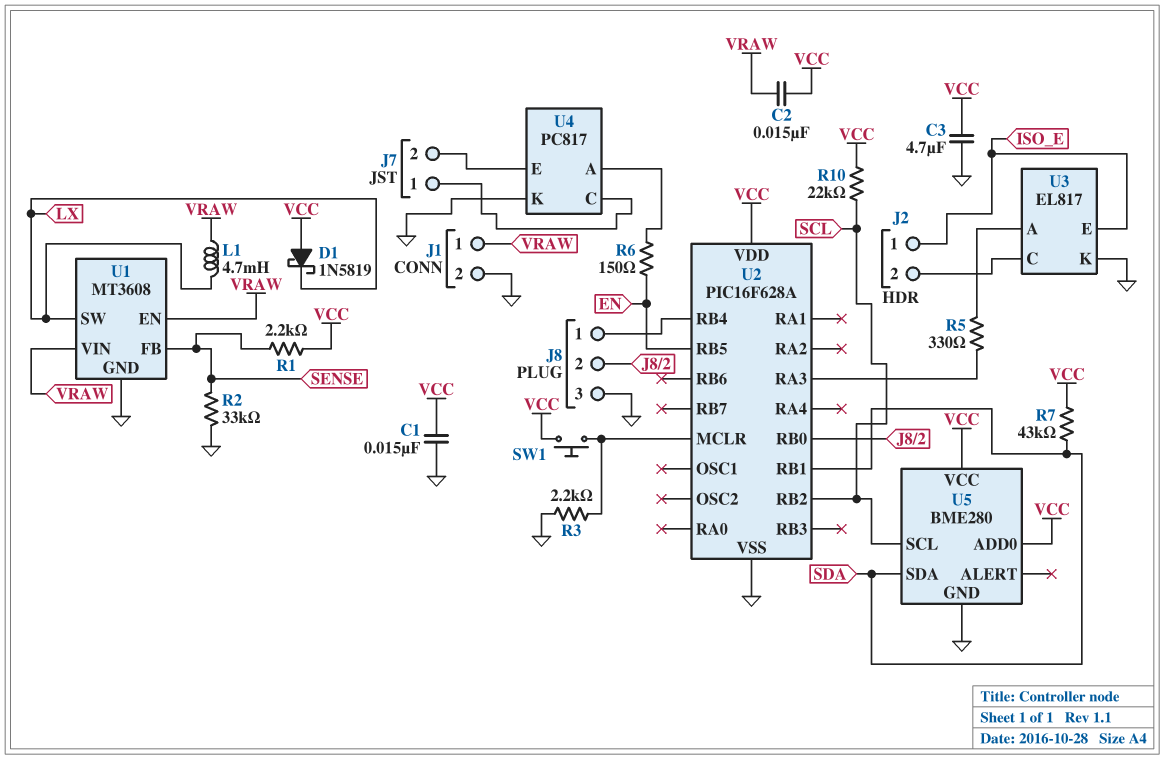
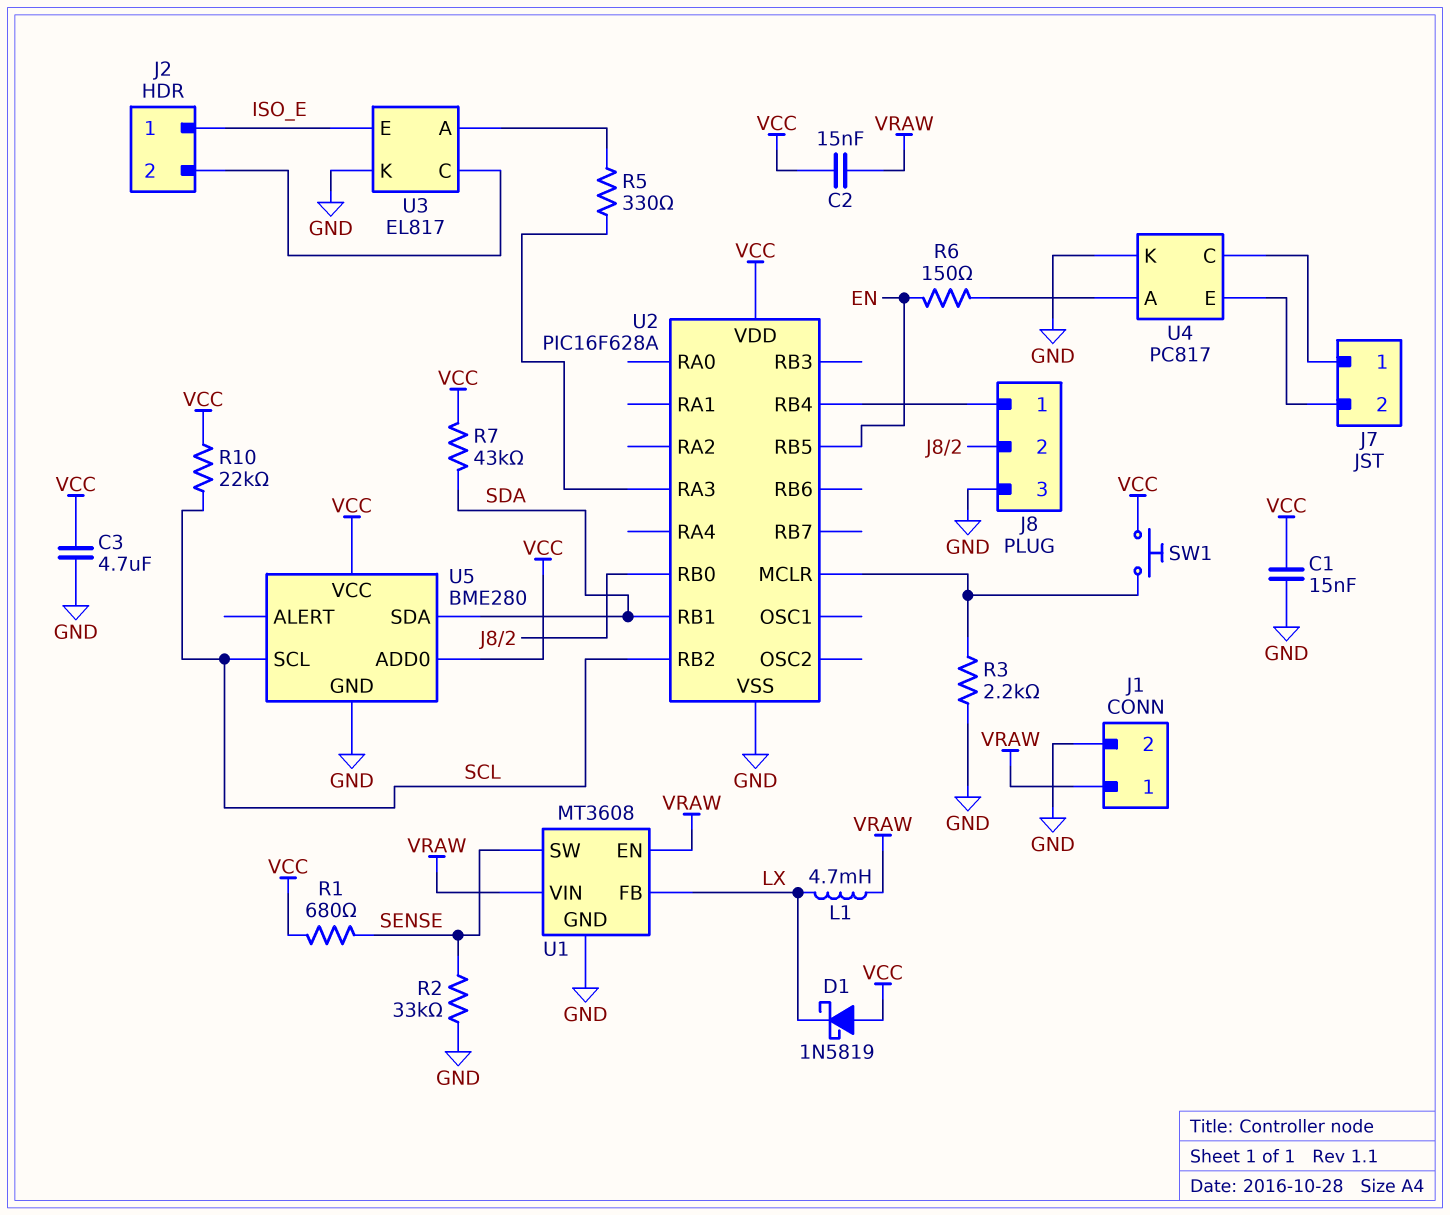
R1: 2.2k (SENSE, VCC) -> 680 (SENSE, VCC)
U1 pin FB: SENSE -> LX
U1 pin SW: LX -> SENSE

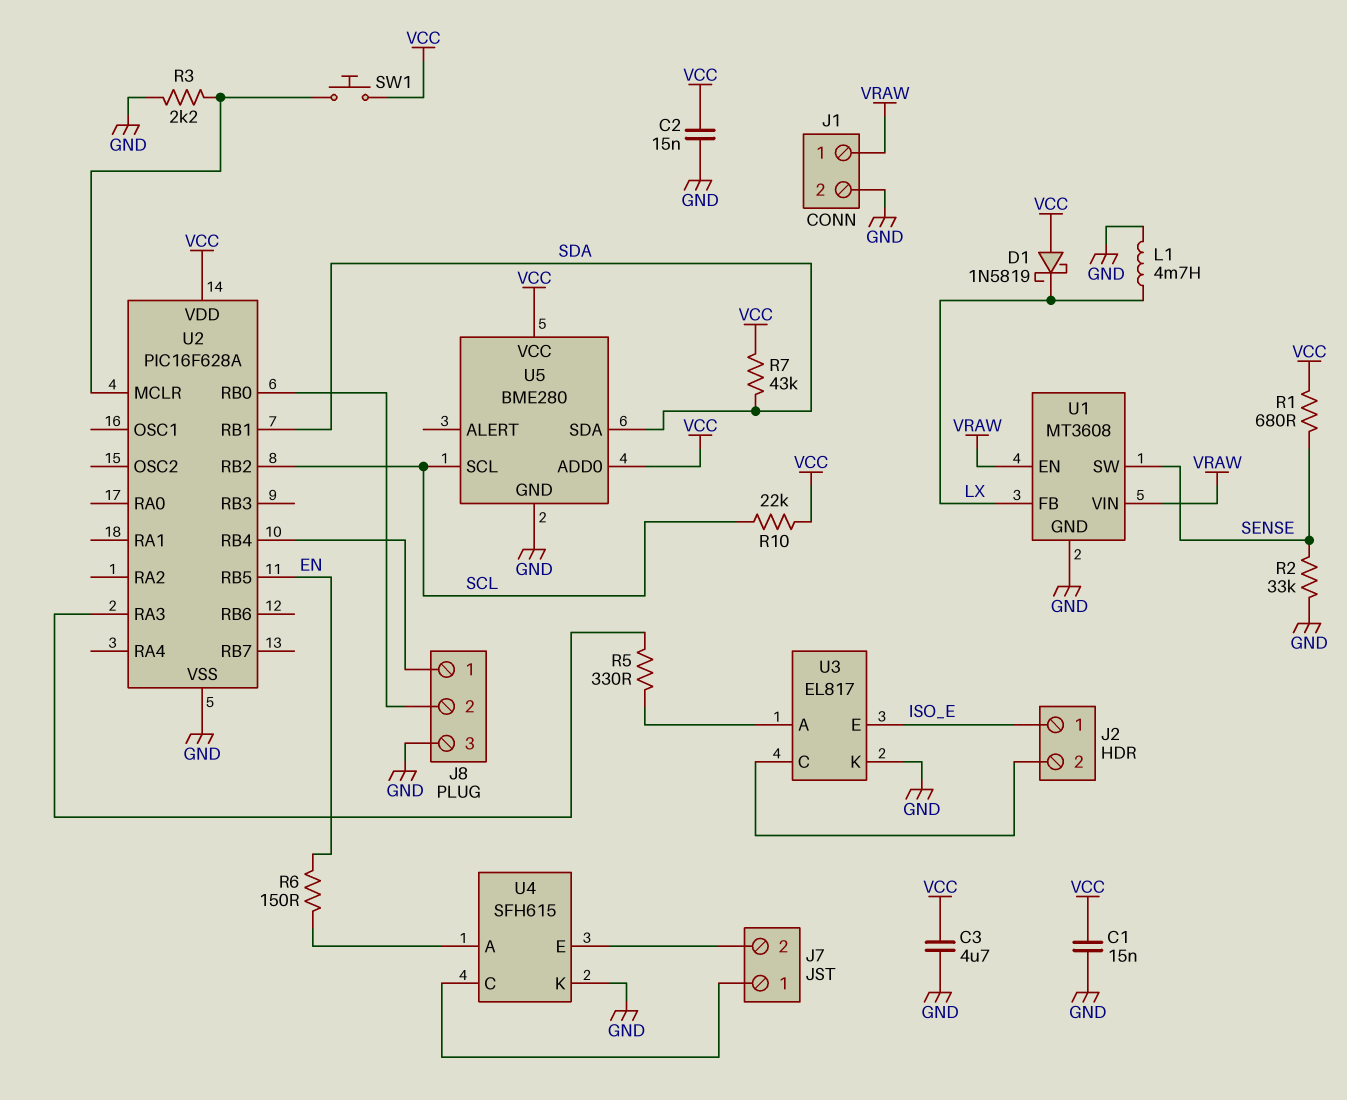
C2: 15nF (VCC, VRAW) -> 15nF (GND, VCC)
L1: 4.7mH (LX, VRAW) -> 4.7mH (GND, LX)
U4: PC817 -> SFH615

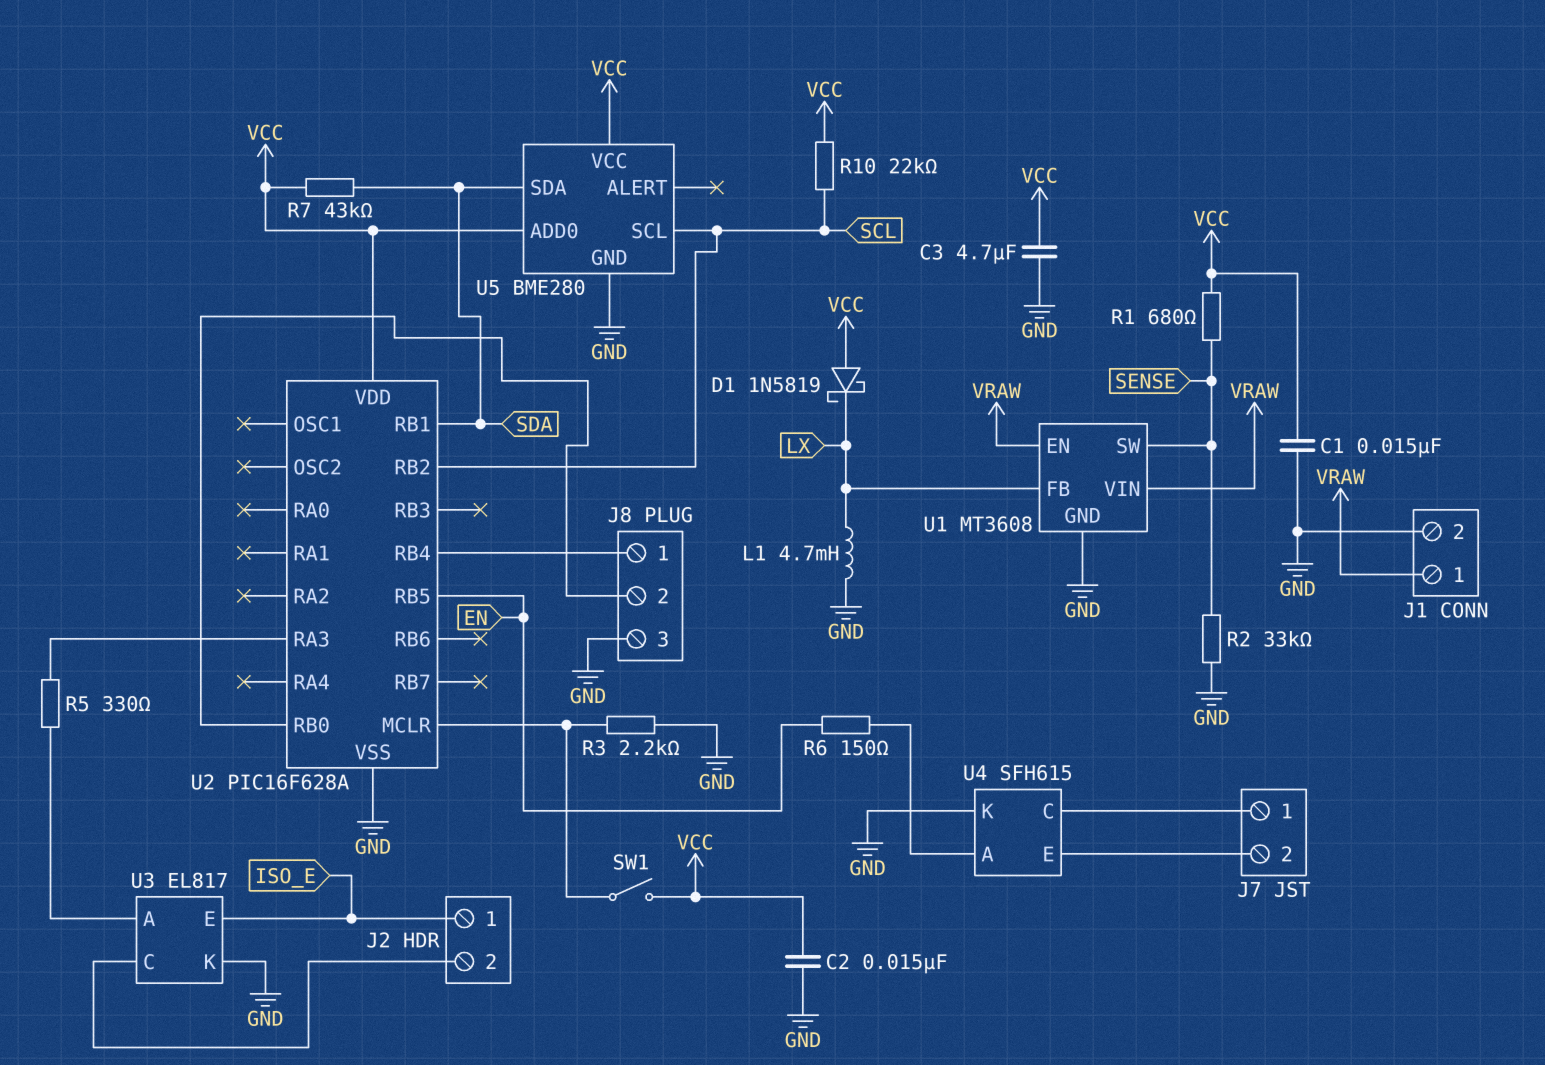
SW1: button (U2/MCLR, VCC) -> switch (U2/MCLR, VCC)

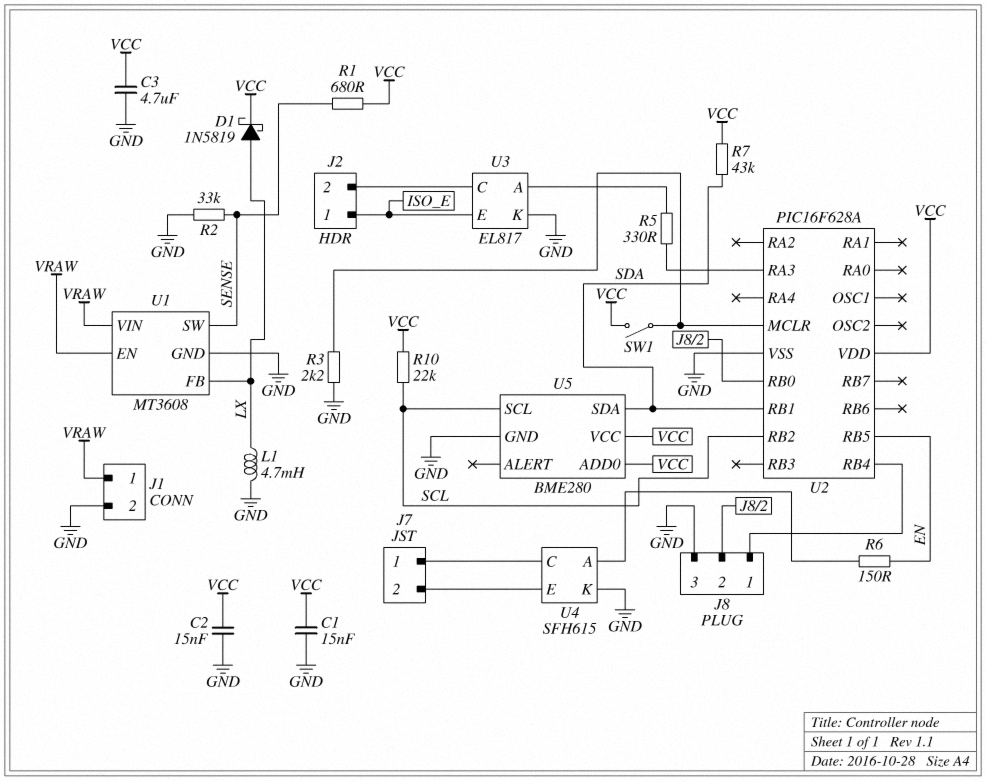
D1: schottky 1N5819 (A VCC, K LX) -> schottky 1N5819 (A LX, K VCC)

